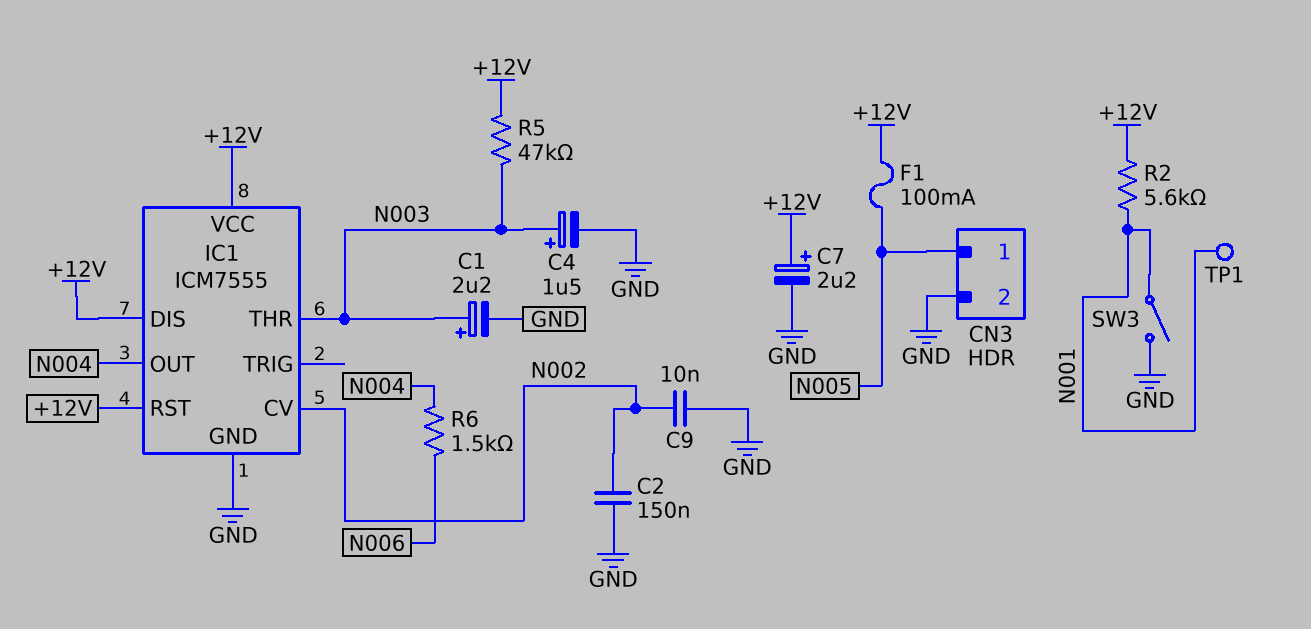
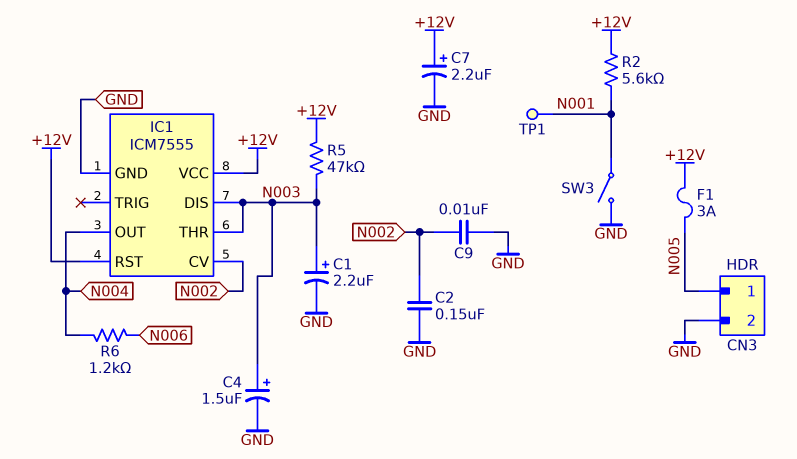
F1: 100mA (+12V, N005) -> 3A (+12V, N005)
IC1 pin DIS: +12V -> N003
R6: 1.5k (N004, N006) -> 1.2k (N004, N006)

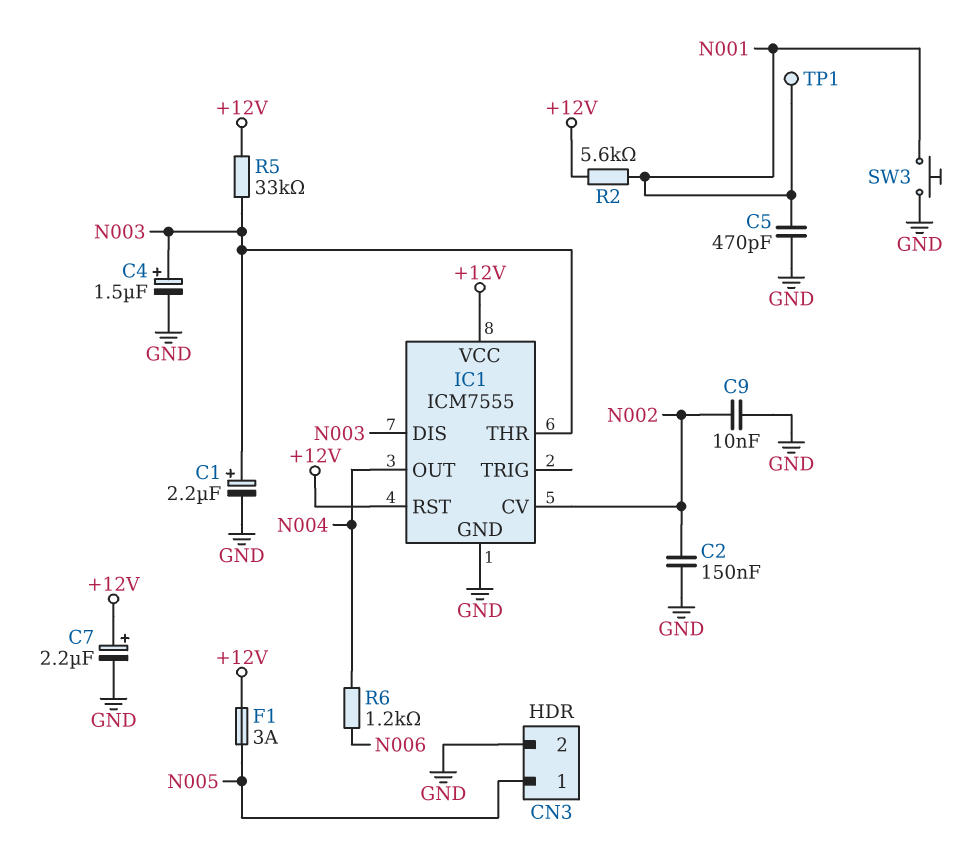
C5: none -> 470pF (GND, N001)
R5: 47k (+12V, N003) -> 33k (+12V, N003)
SW3: switch (GND, N001) -> button (GND, N001)

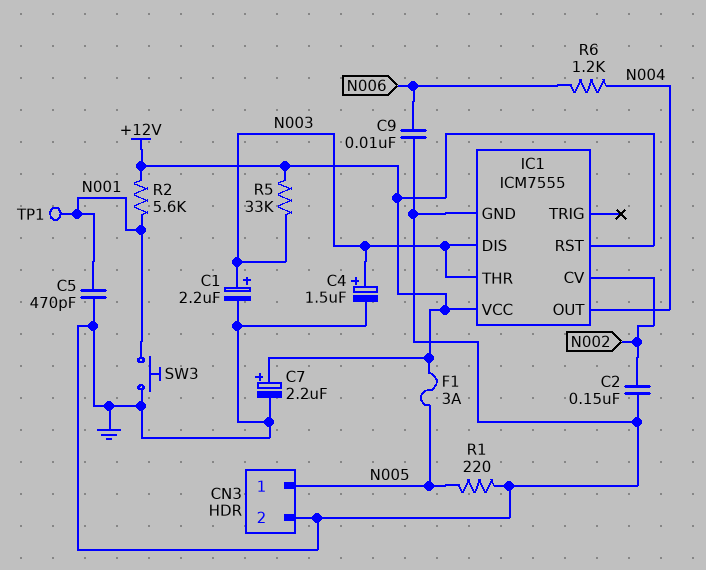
C9: 10nF (GND, N002) -> 10nF (GND, N006)
R1: none -> 220 (GND, N005)

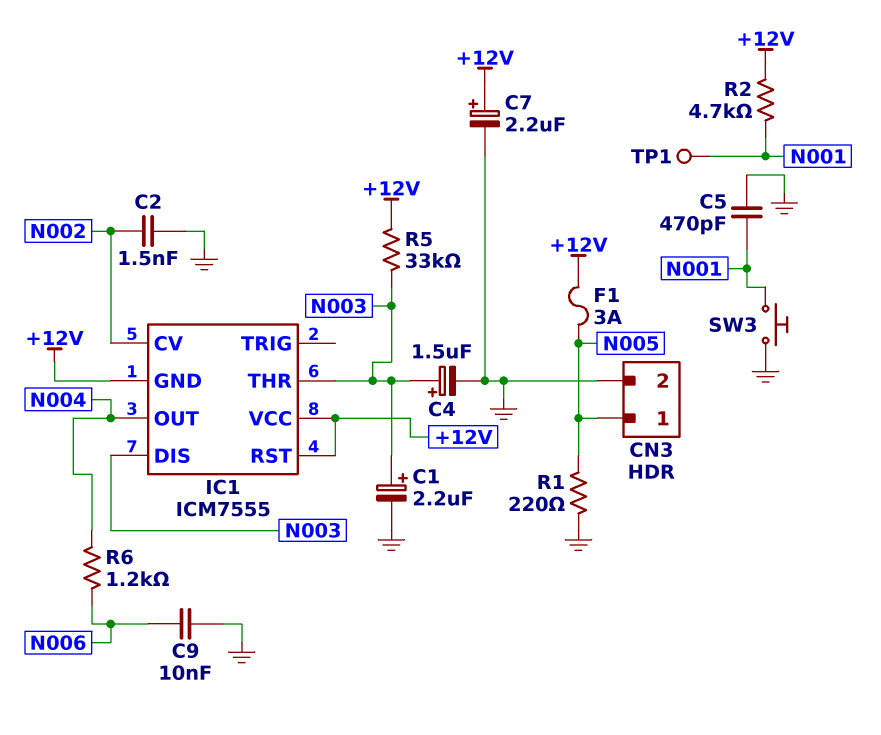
C2: 150nF (GND, N002) -> 1.5nF (GND, N002)
IC1 pin GND: GND -> +12V
R2: 5.6k (+12V, N001) -> 4.7k (+12V, N001)

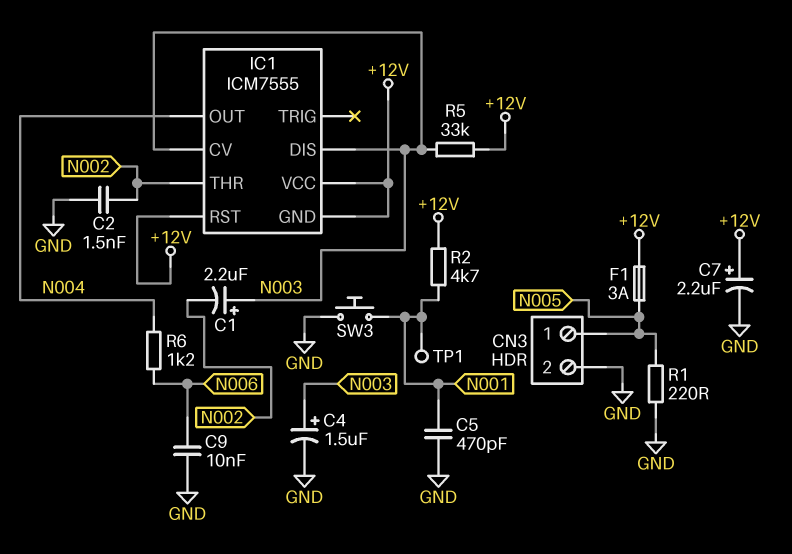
C1: 2.2uF (plus N003, minus GND) -> 2.2uF (plus N003, minus N002)
IC1 pin CV: N002 -> N003
IC1 pin THR: N003 -> N002

